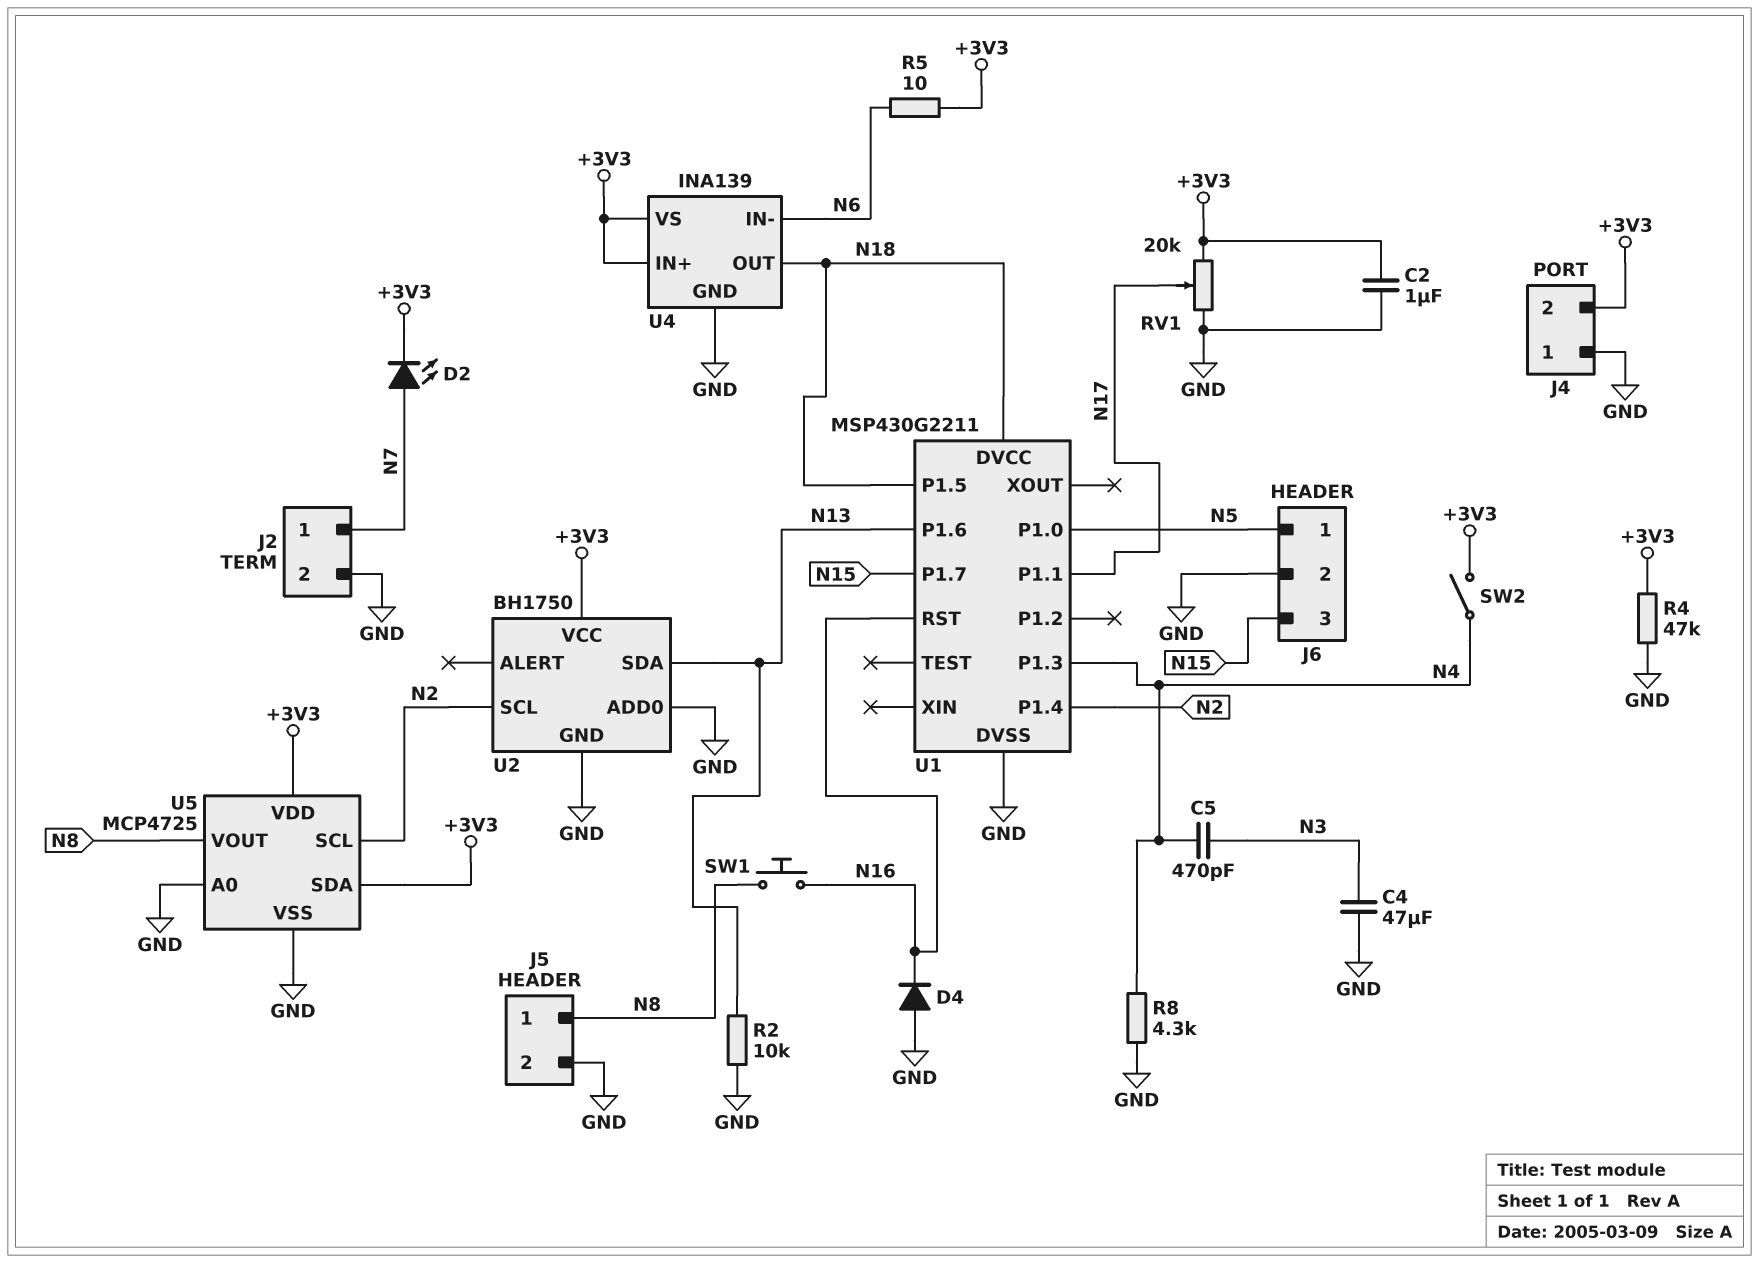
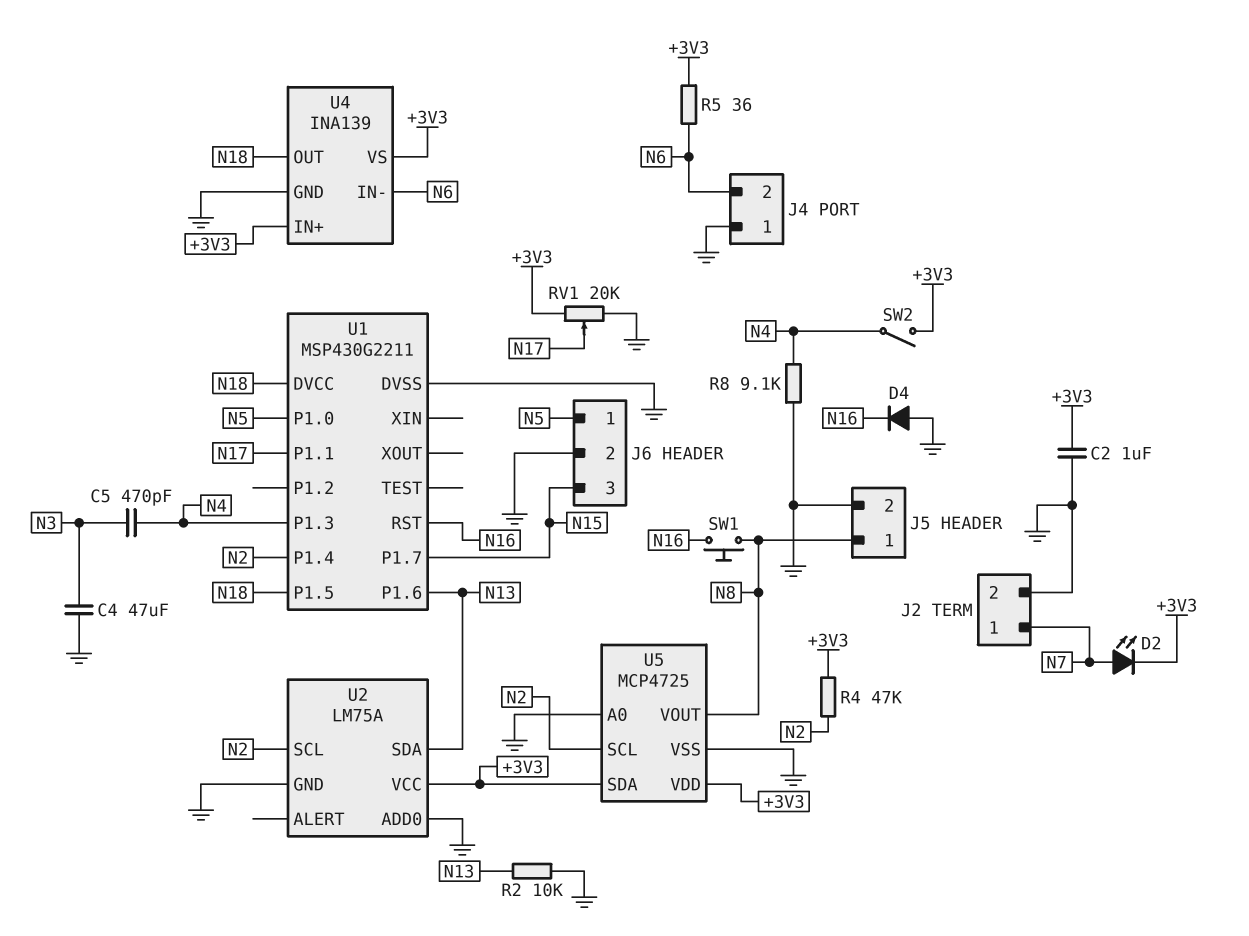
J4 pin 2: +3V3 -> N6
R4: 47k (+3V3, GND) -> 47k (+3V3, N2)
R5: 10 (+3V3, N6) -> 36 (+3V3, N6)
R8: 4.3k (GND, N4) -> 9.1k (GND, N4)
U2: BH1750 -> LM75A

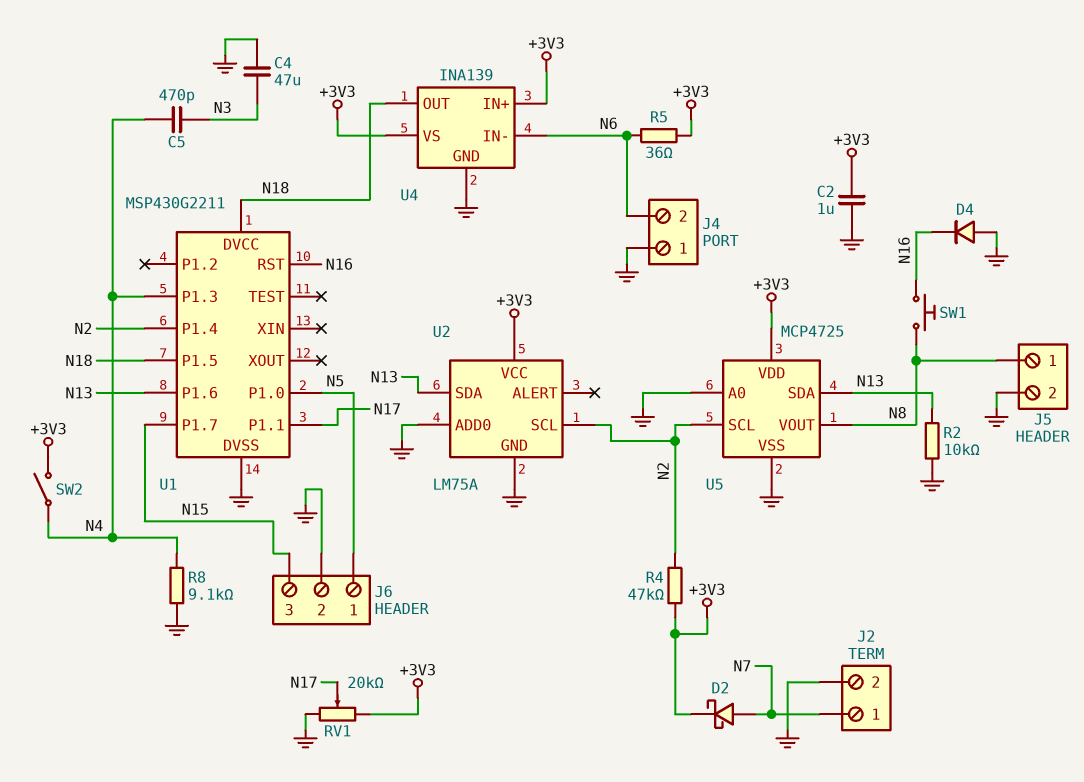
D2: LED (A N7, K +3V3) -> schottky (A N7, K +3V3)
U5 pin SDA: +3V3 -> N13

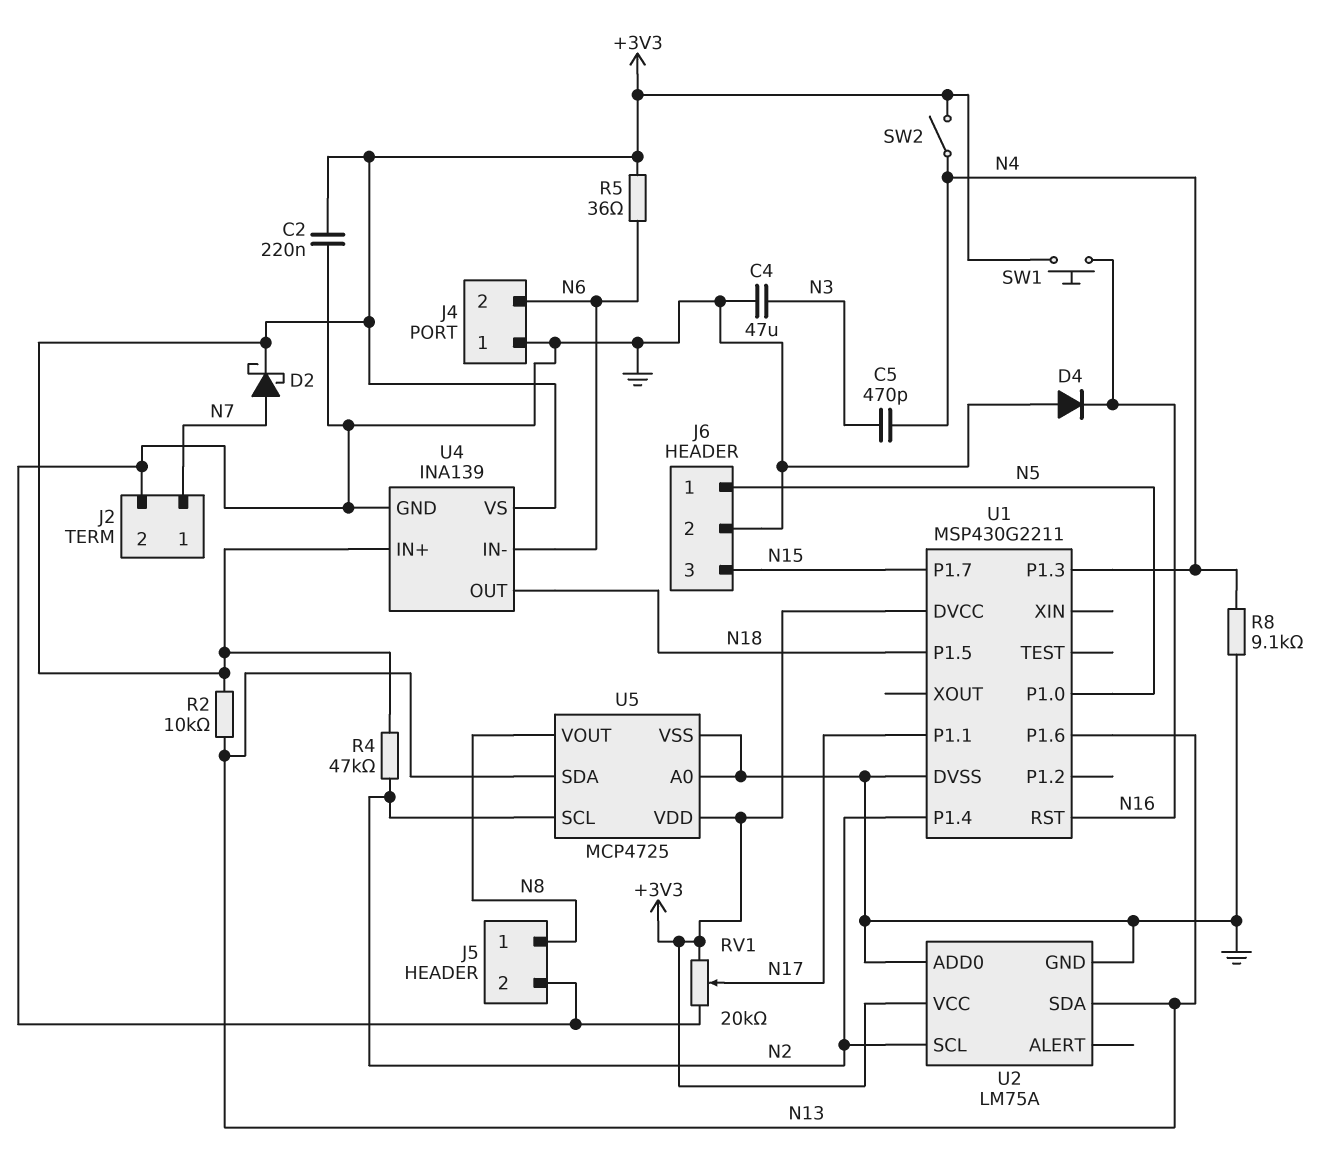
C2: 1uF (+3V3, GND) -> 220nF (+3V3, GND)
R2: 10k (GND, N13) -> 10k (+3V3, N13)
SW1: button (N8, N16) -> button (+3V3, N16)
U1 pin DVCC: N18 -> +3V3

